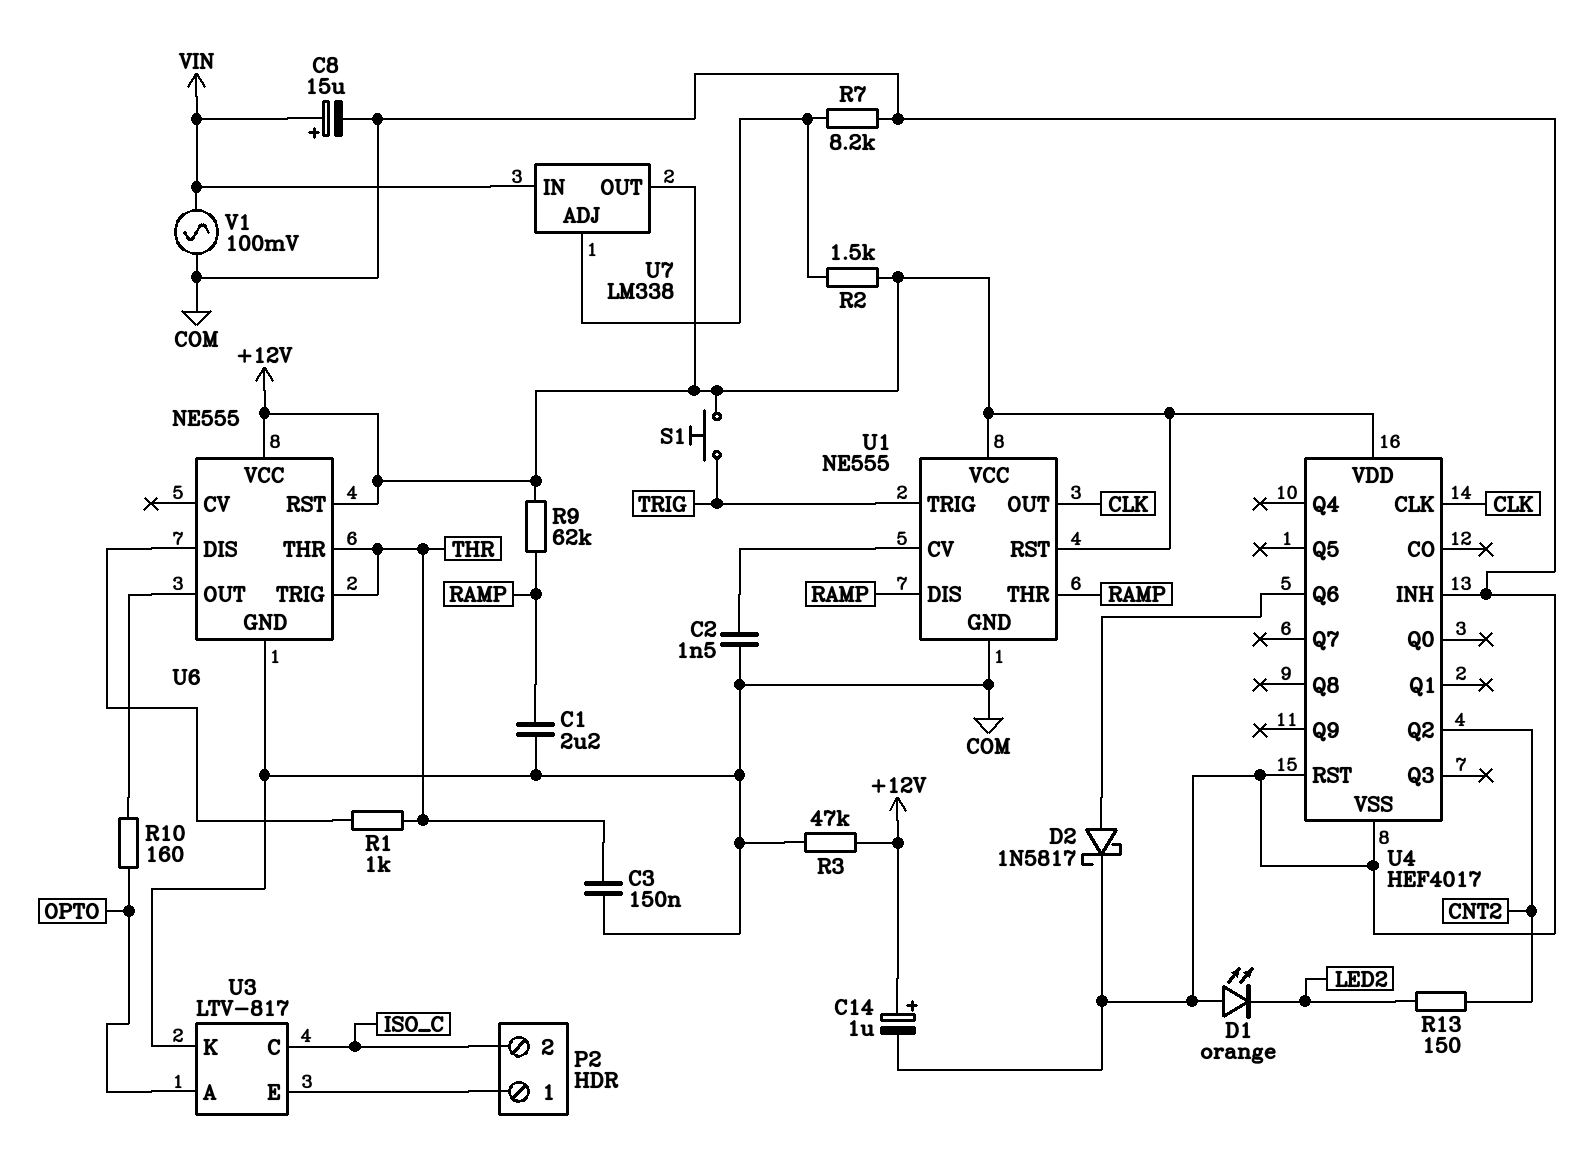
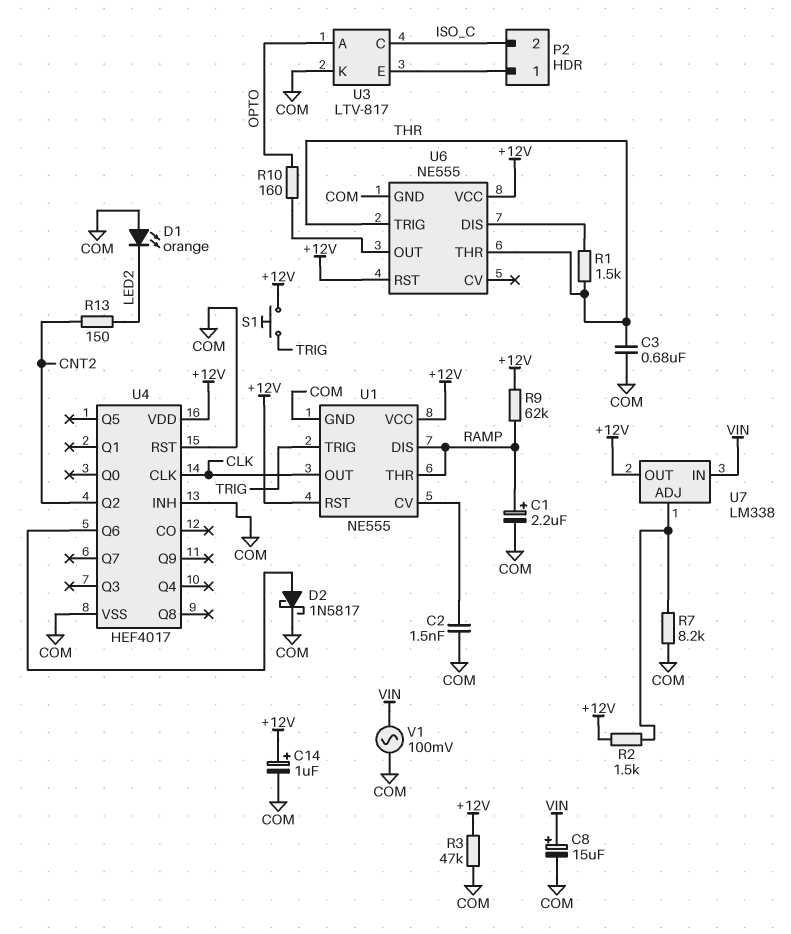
C1: 2.2uF (COM, RAMP) -> 2.2uF (plus RAMP, minus COM)
C3: 150nF (COM, THR) -> 680nF (COM, THR)
R1: 1k (THR, U6/DIS) -> 1.5k (THR, U6/DIS)

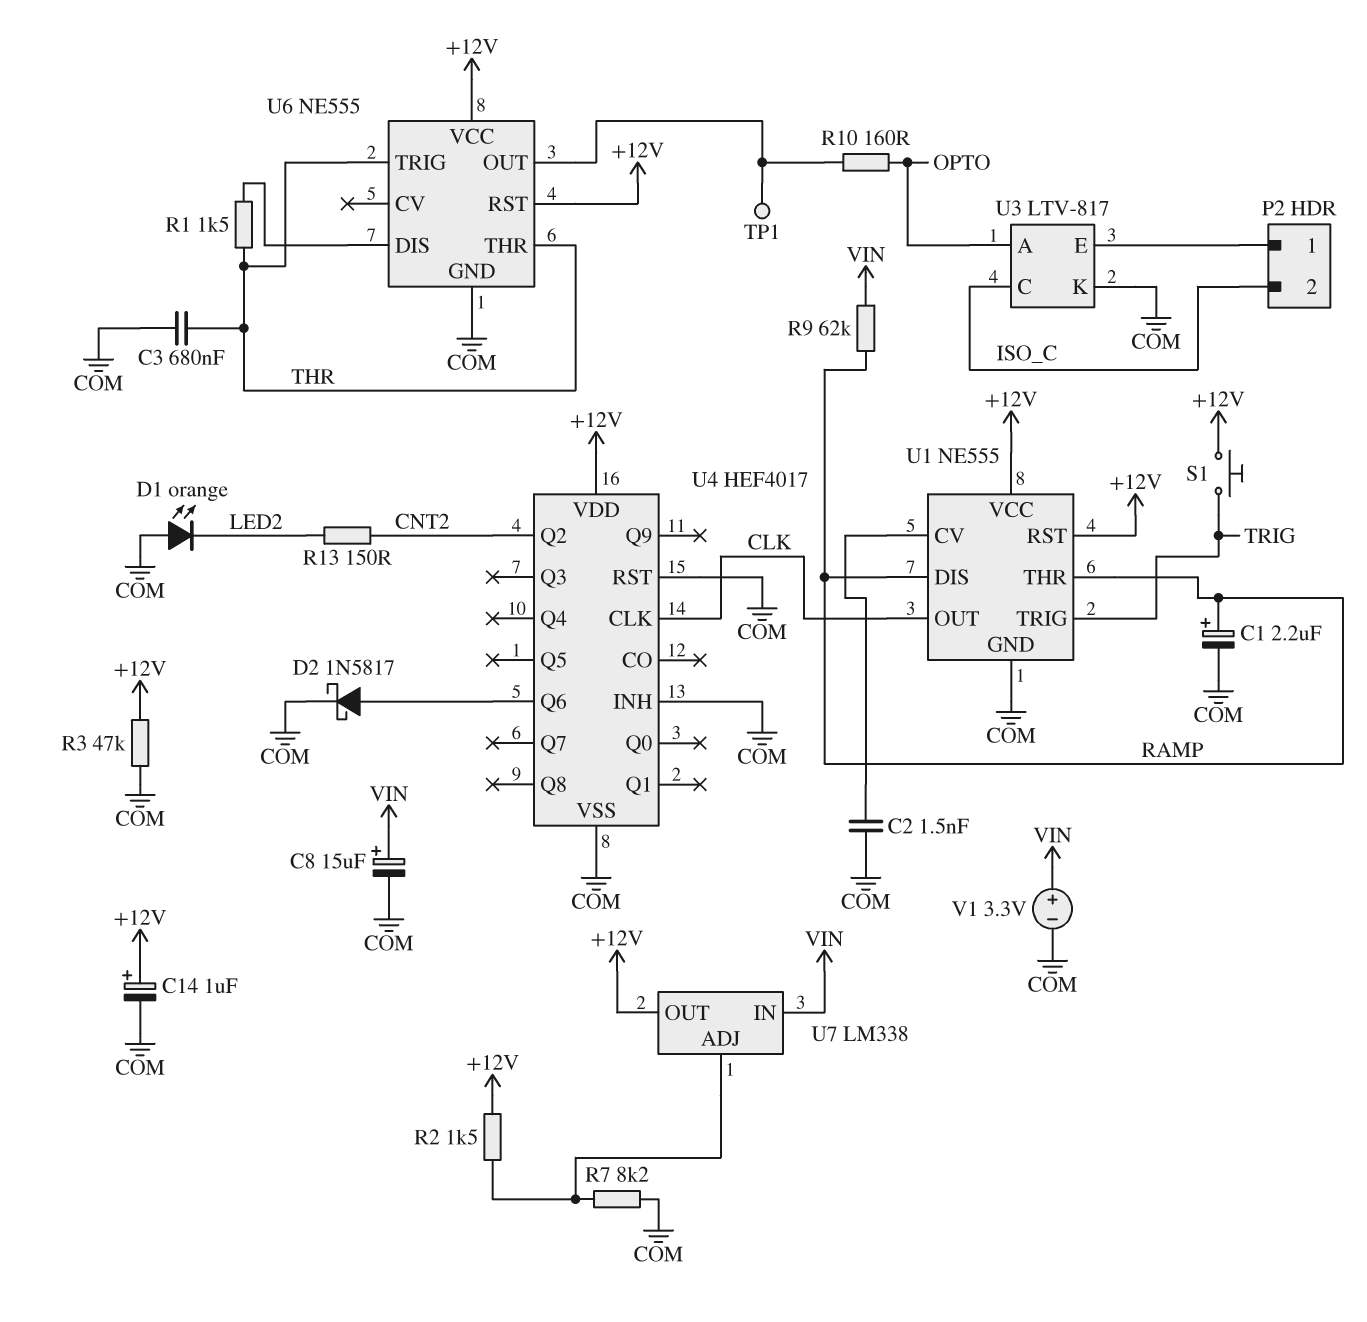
R9: 62k (+12V, RAMP) -> 62k (RAMP, VIN)
TP1: none -> test point (U6/OUT)
V1: AC 100mV (COM, VIN) -> 3.3V (plus VIN, minus COM)

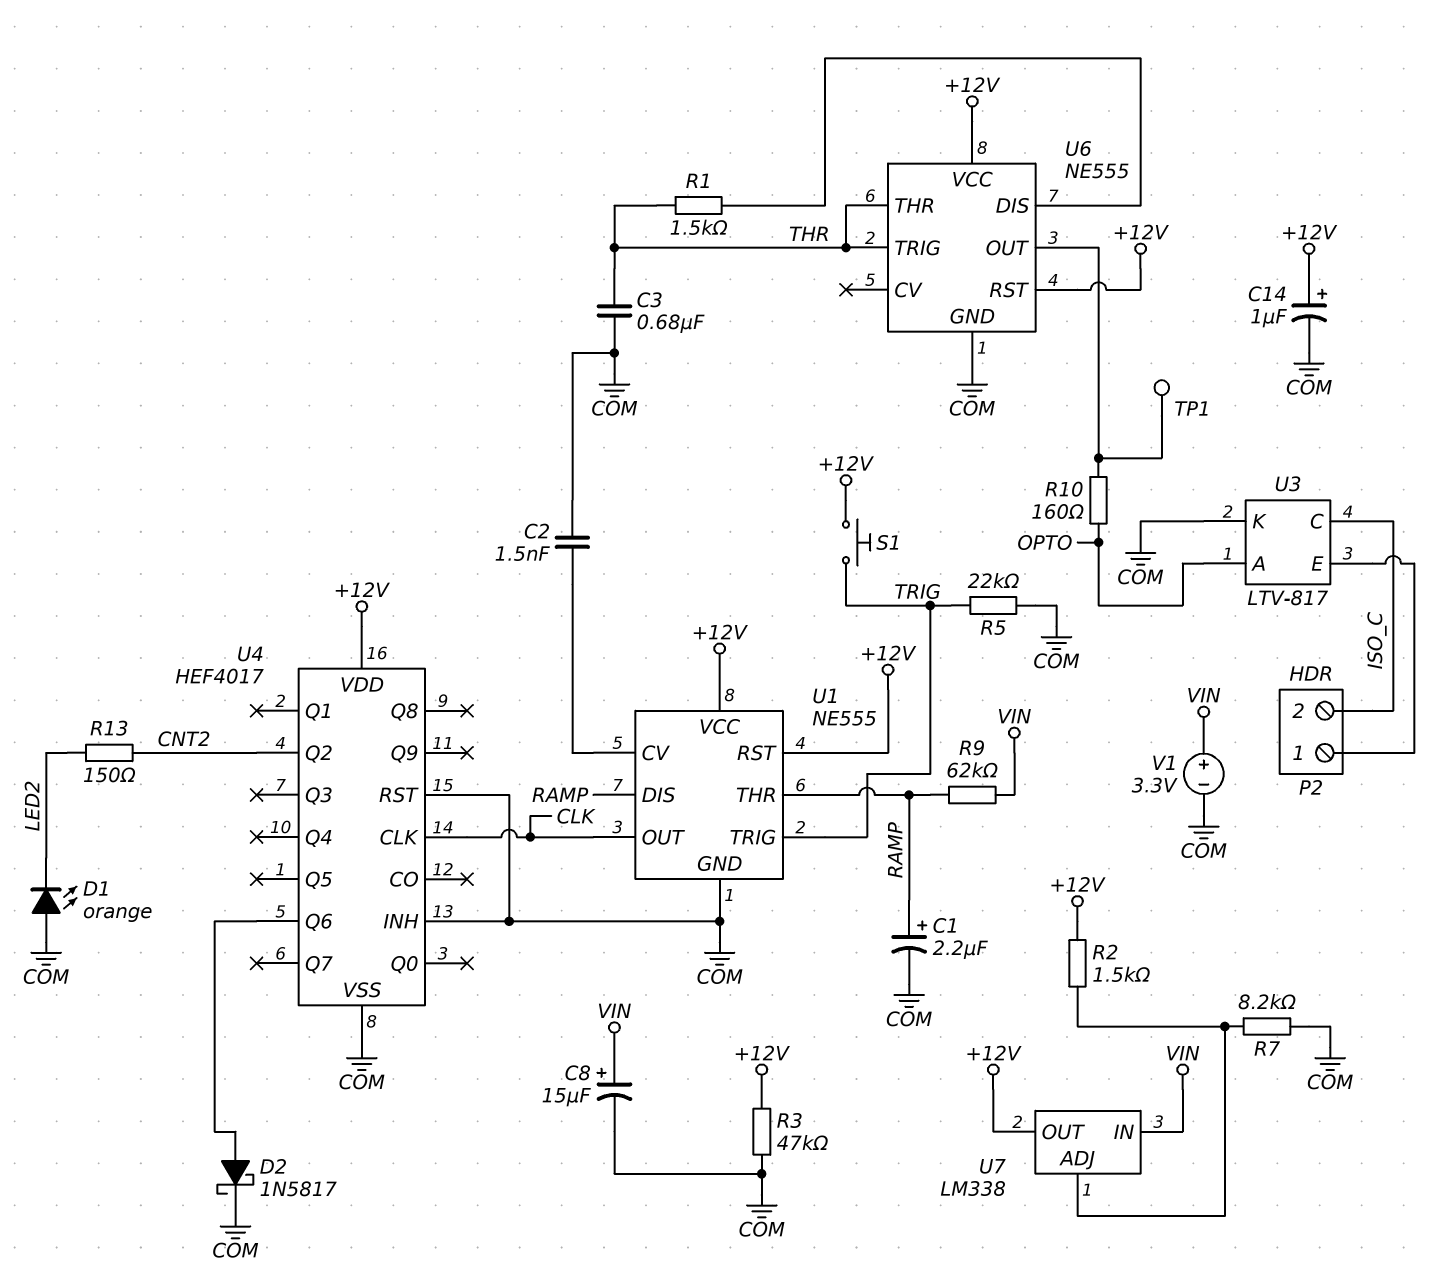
R5: none -> 22k (COM, TRIG)

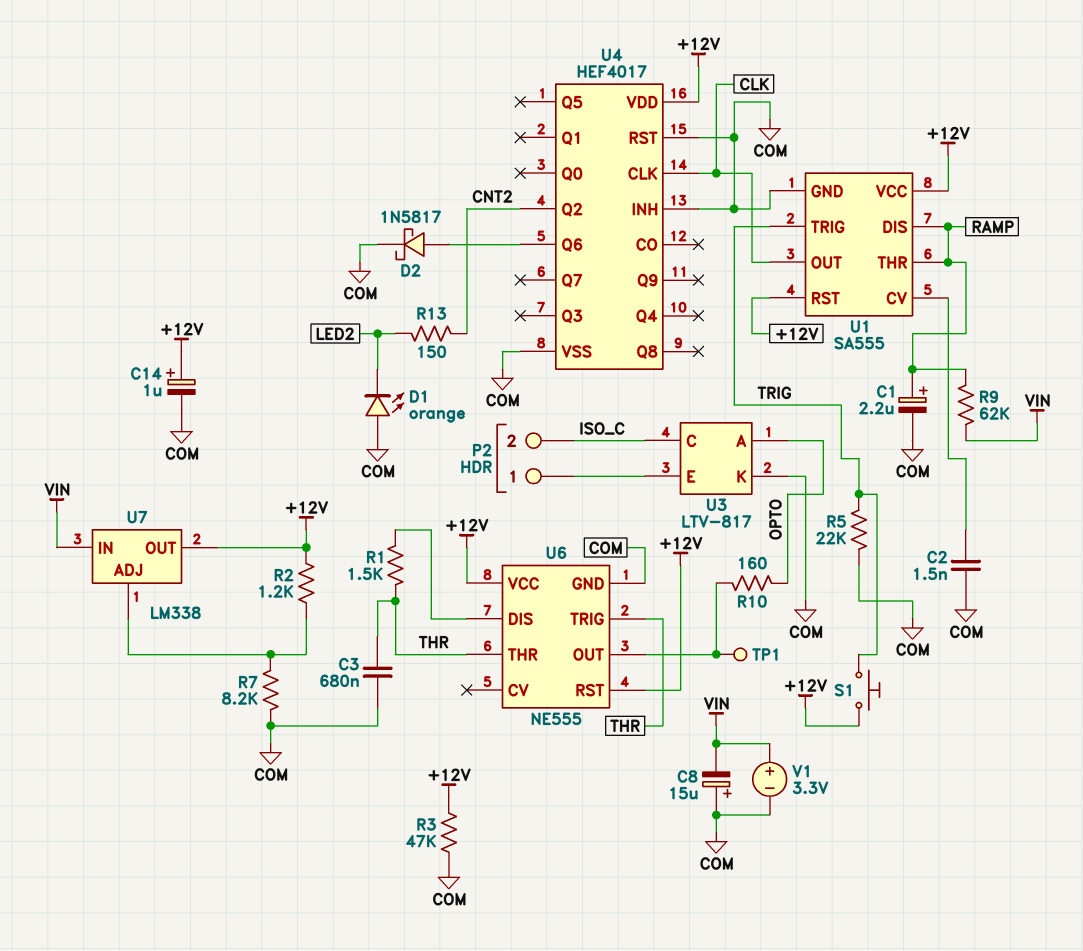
C8: 15uF (plus VIN, minus COM) -> 15uF (plus COM, minus VIN)
R2: 1.5k (+12V, U7/ADJ) -> 1.2k (+12V, U7/ADJ)
U1: NE555 -> SA555

